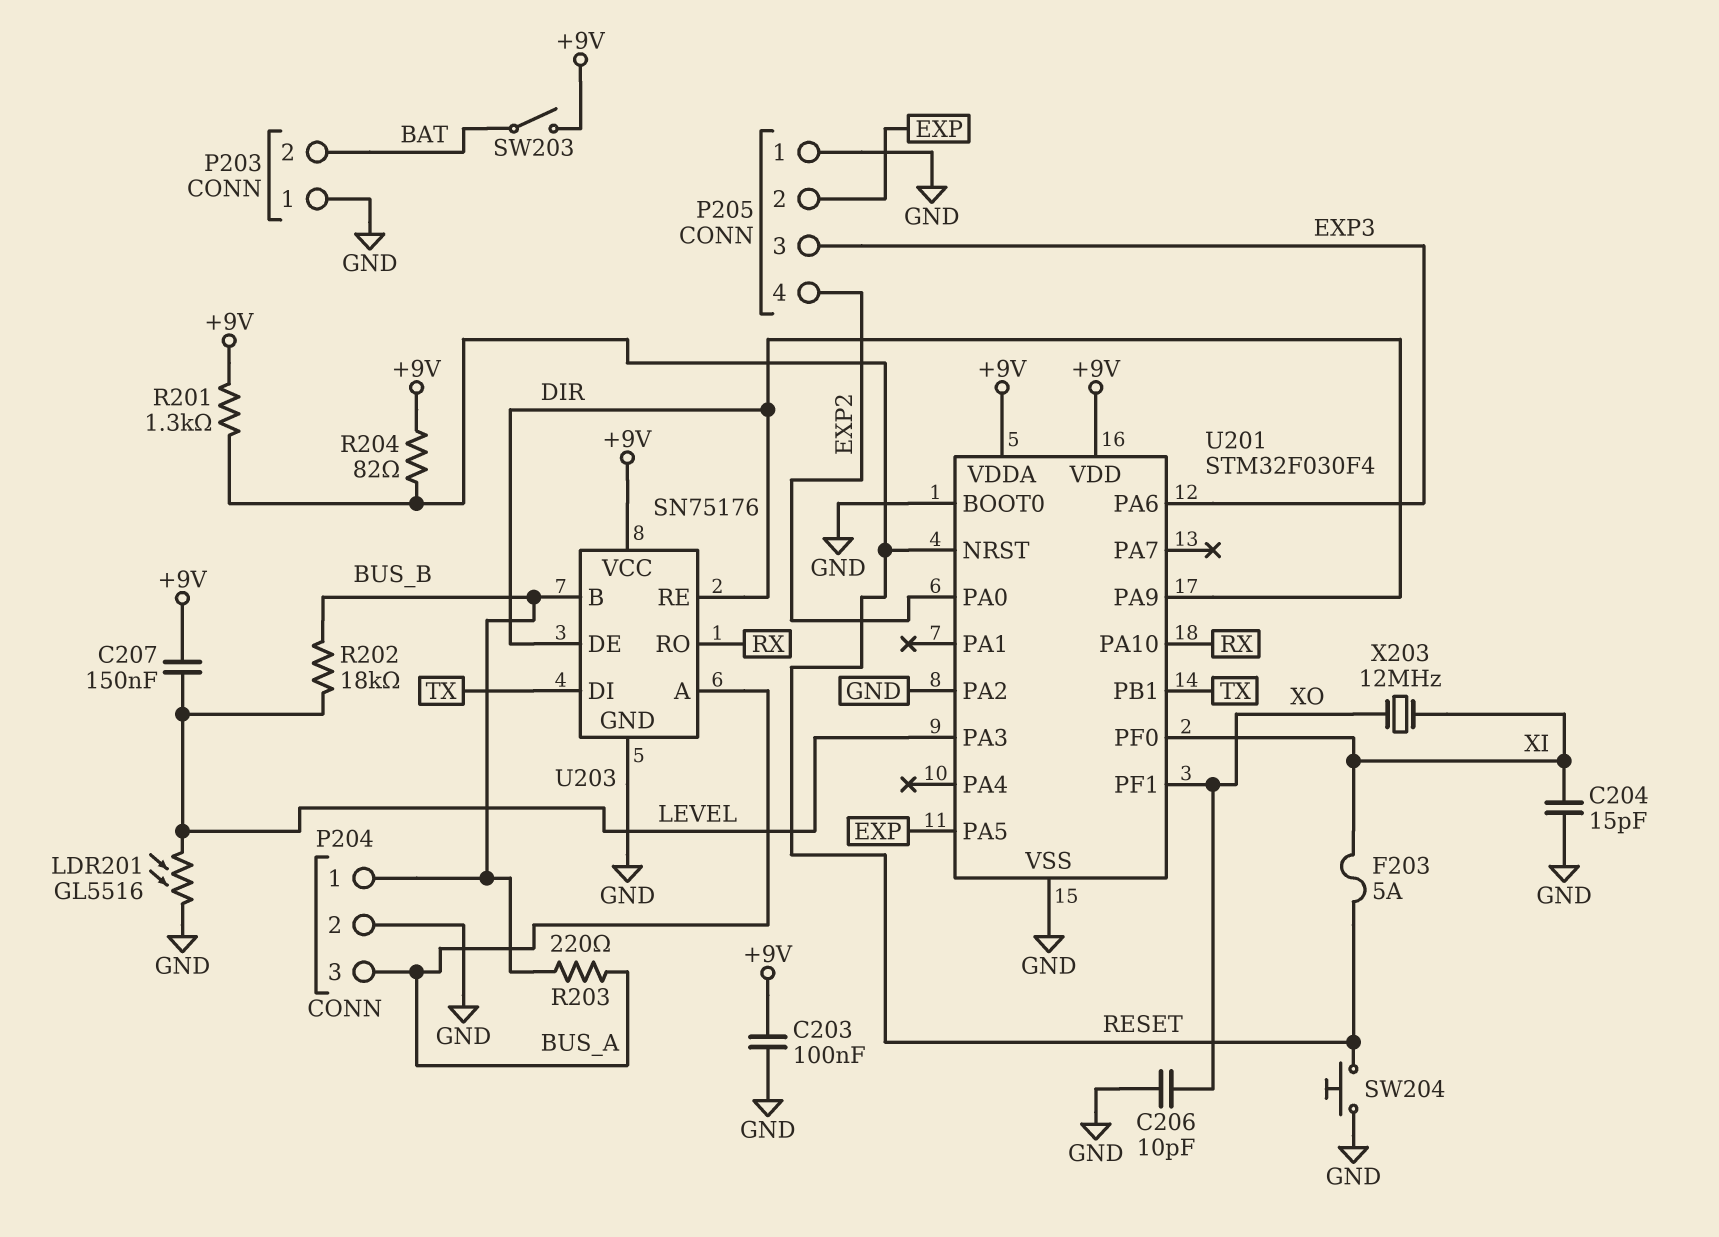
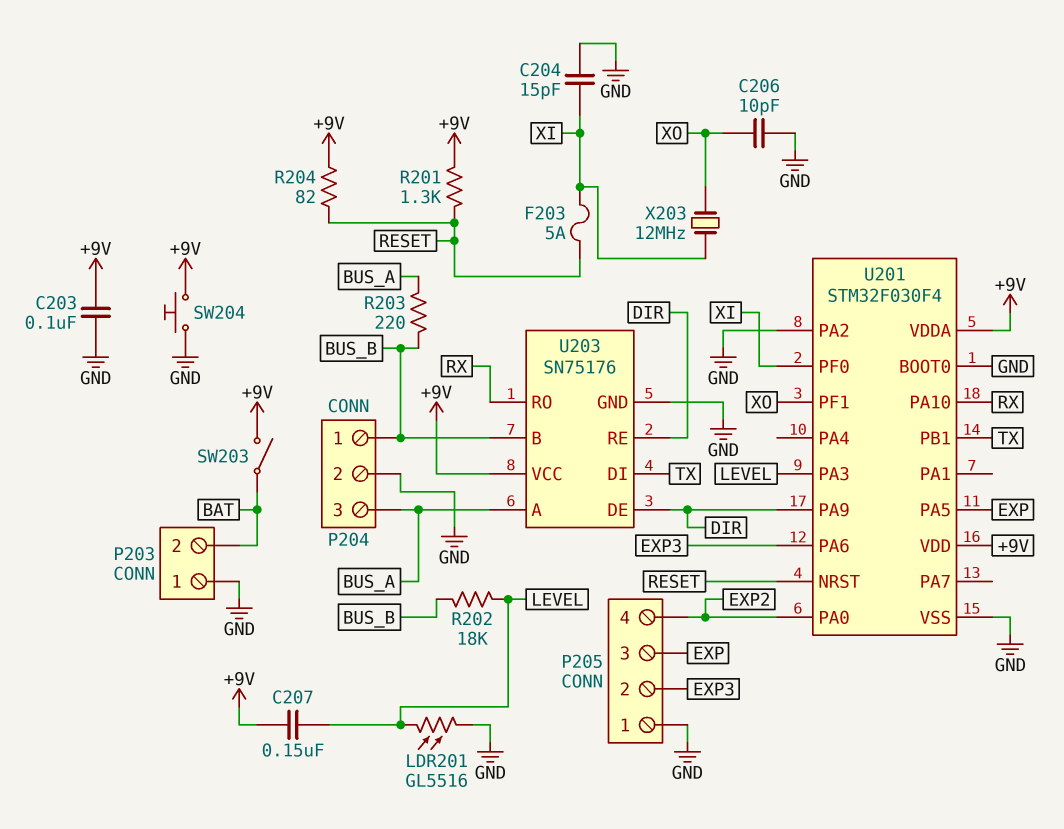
P205 pin 2: EXP -> EXP3
P205 pin 3: EXP3 -> EXP
SW204: button (GND, RESET) -> button (+9V, GND)

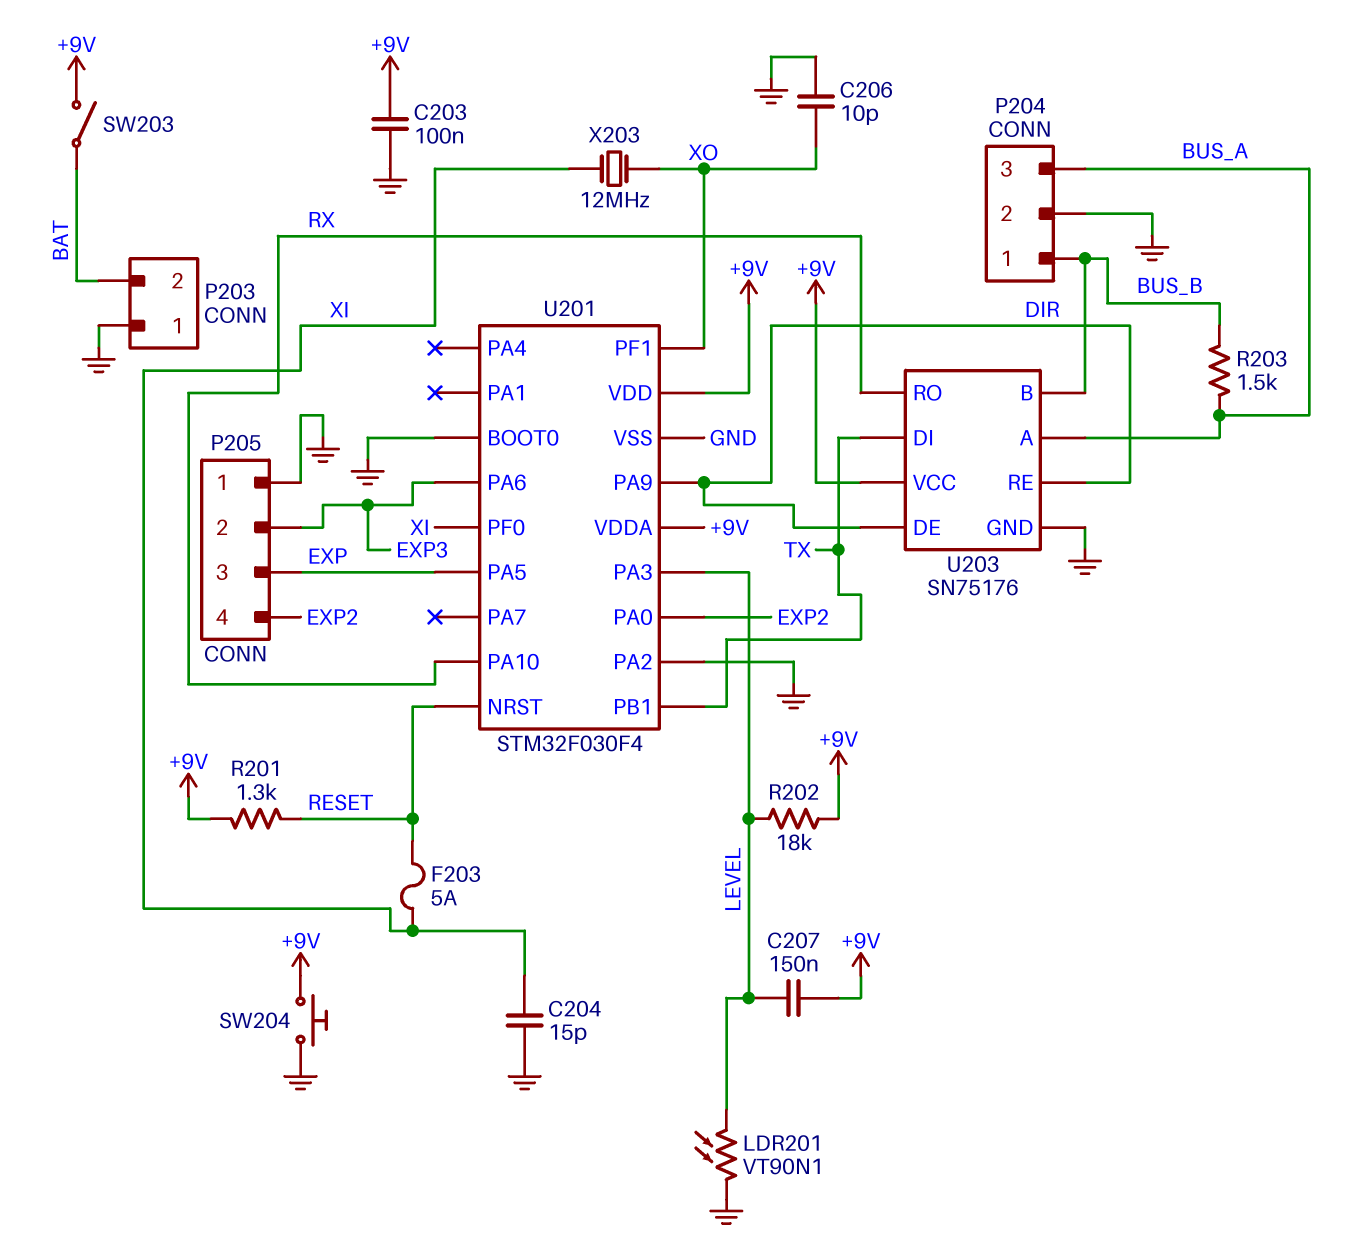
LDR201: GL5516 (GND, LEVEL) -> VT90N1 (GND, LEVEL)
R202: 18k (BUS_B, LEVEL) -> 18k (+9V, LEVEL)
R203: 220 (BUS_A, BUS_B) -> 1.5k (BUS_A, BUS_B)
R204: 82 (+9V, RESET) -> none

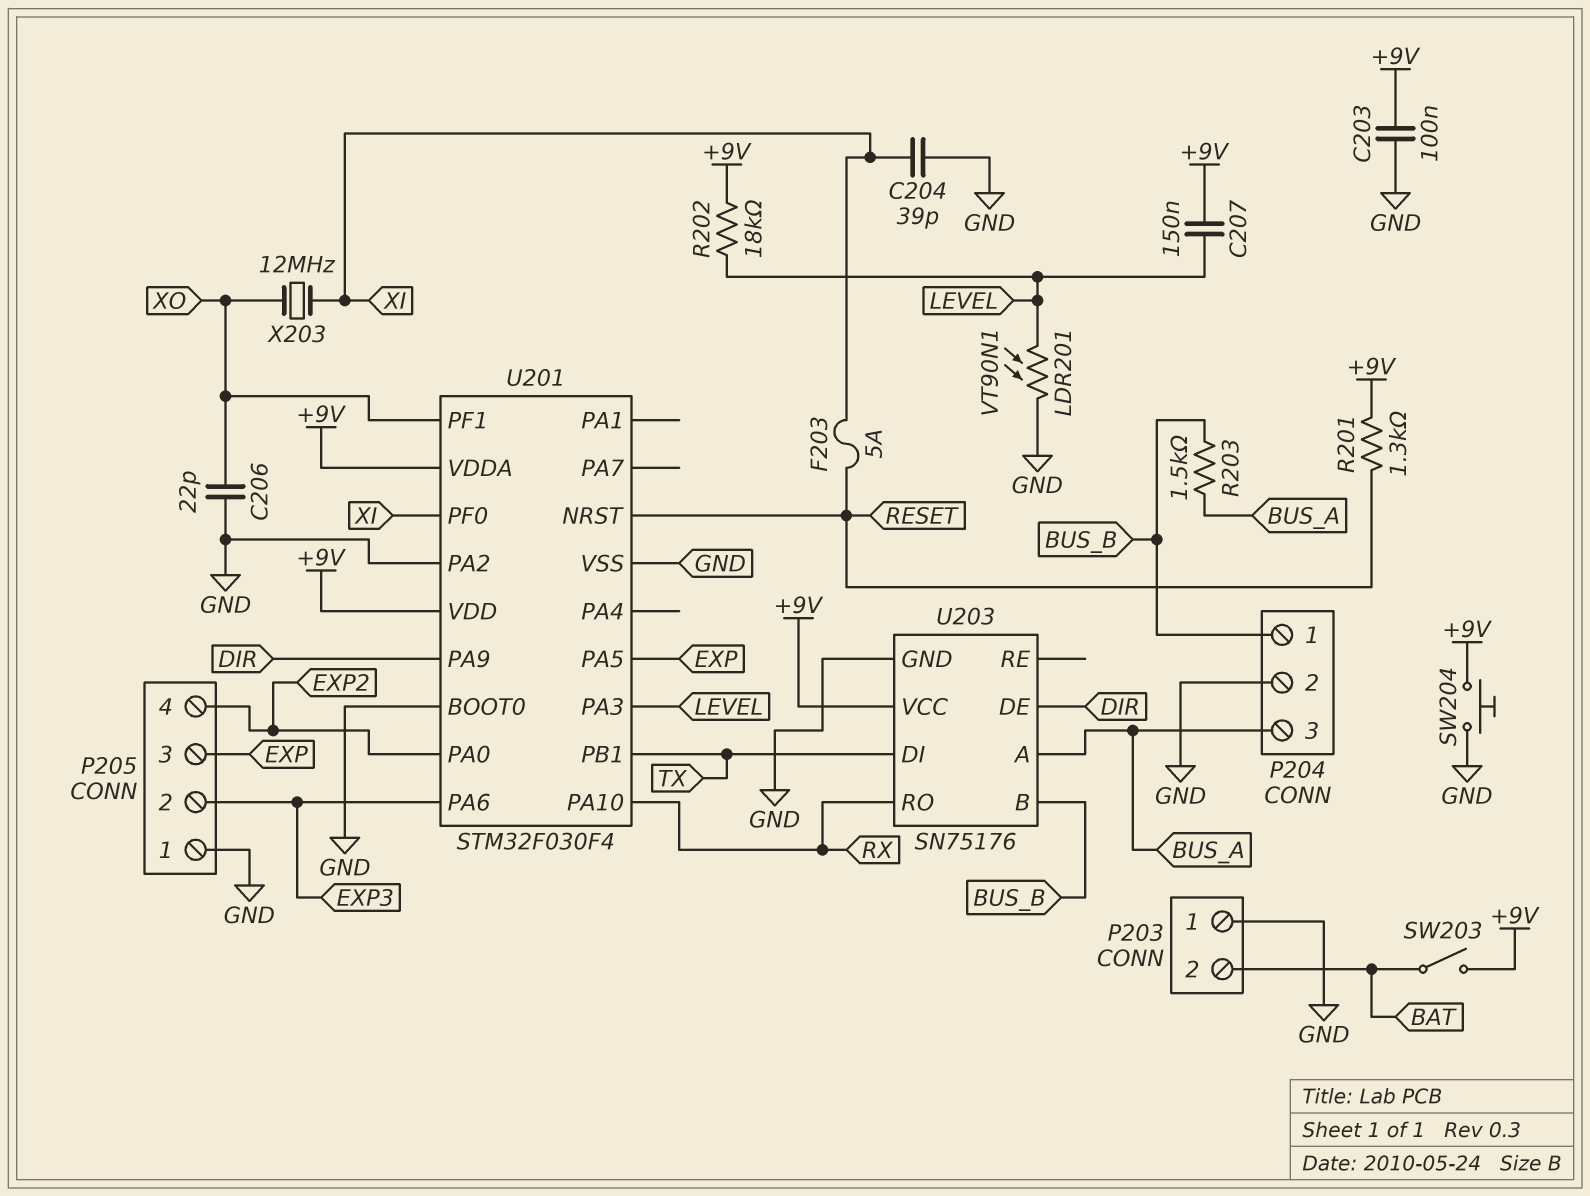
C204: 15pF (GND, XI) -> 39pF (GND, XI)
C206: 10pF (GND, XO) -> 22pF (GND, XO)
U203 pin RE: DIR -> none

